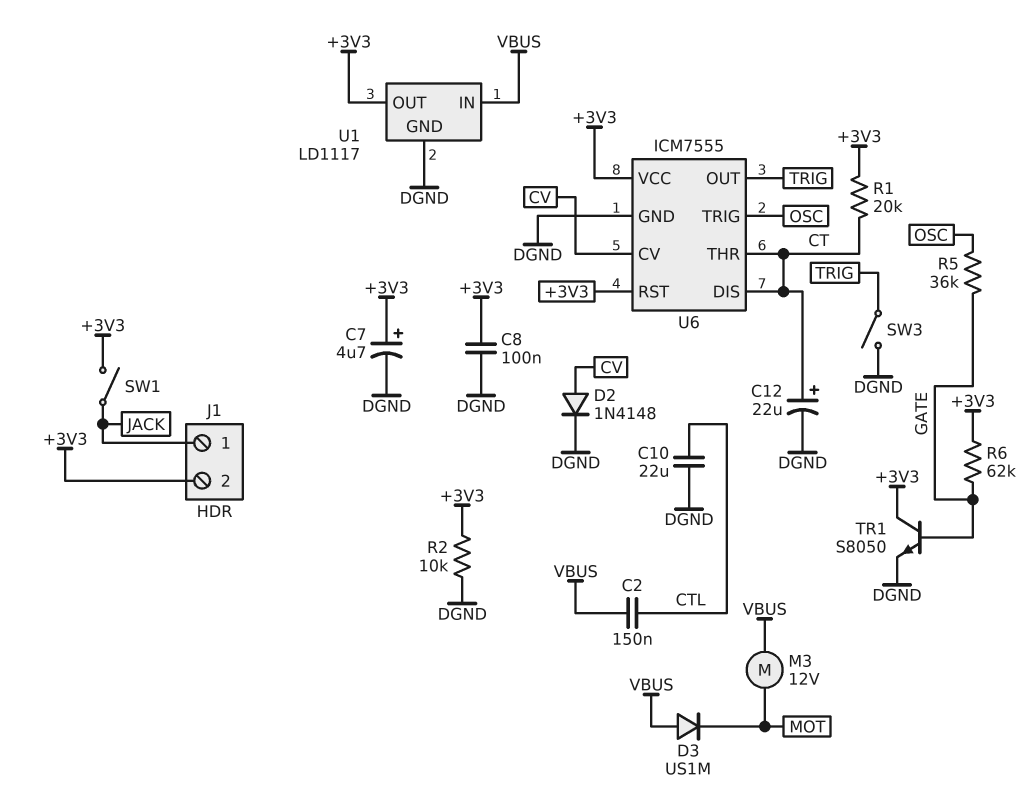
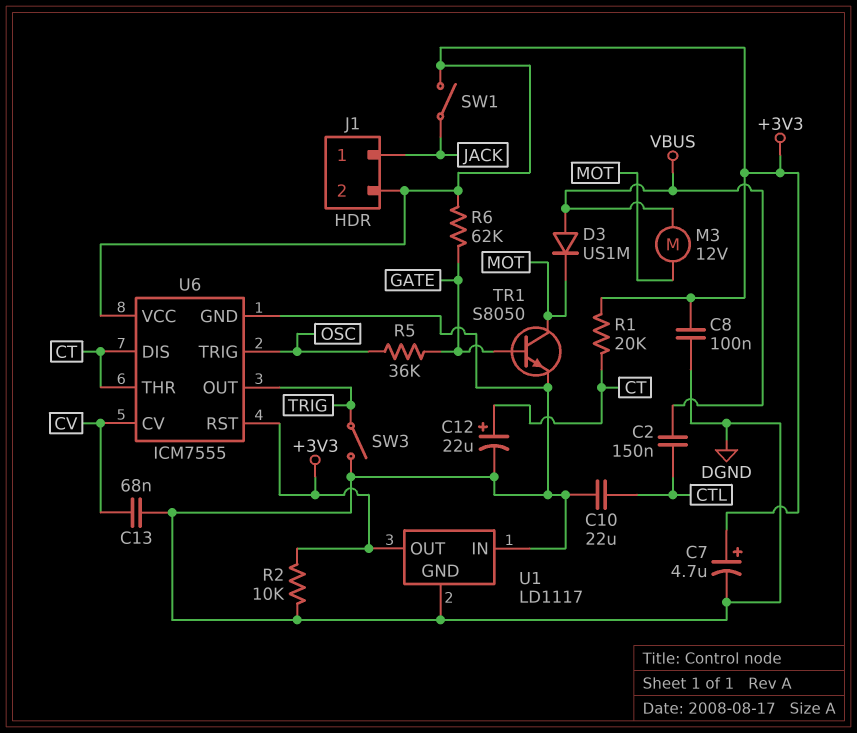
C13: none -> 68nF (CV, DGND)
D2: diode 1N4148 (A CV, K DGND) -> none
TR1: NPN S8050 (B GATE, C +3V3, E DGND) -> NPN S8050 (B GATE, C MOT, E DGND)
U1 pin IN: VBUS -> DGND

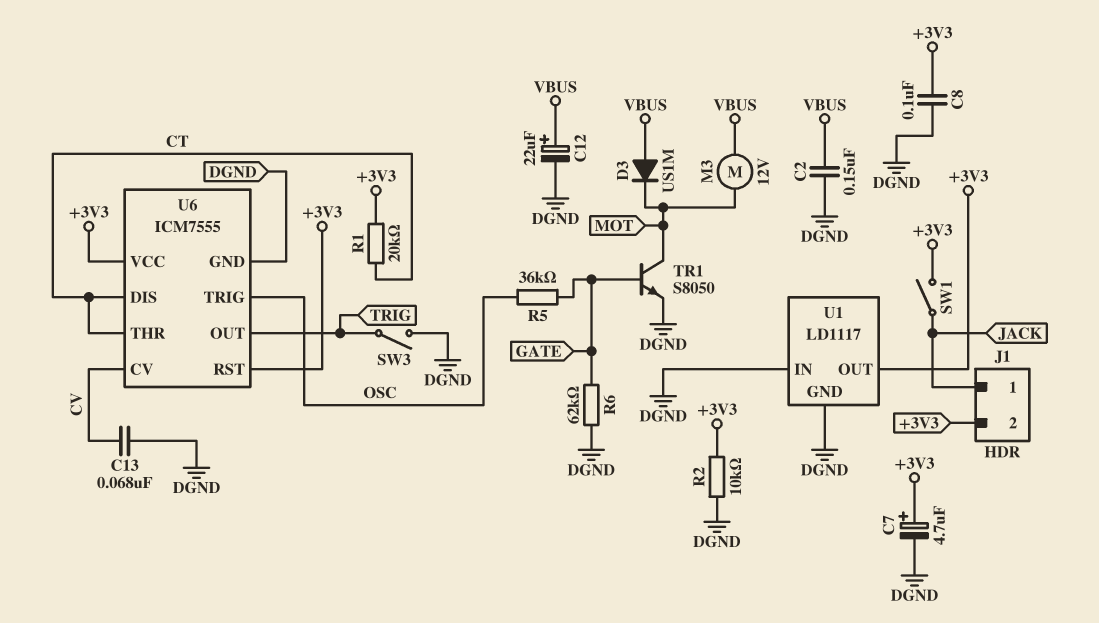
C2: 150nF (CTL, VBUS) -> 150nF (DGND, VBUS)
C10: 22uF (CTL, DGND) -> none
C12: 22uF (plus CT, minus DGND) -> 22uF (plus VBUS, minus DGND)
R6: 62k (+3V3, GATE) -> 62k (DGND, GATE)

